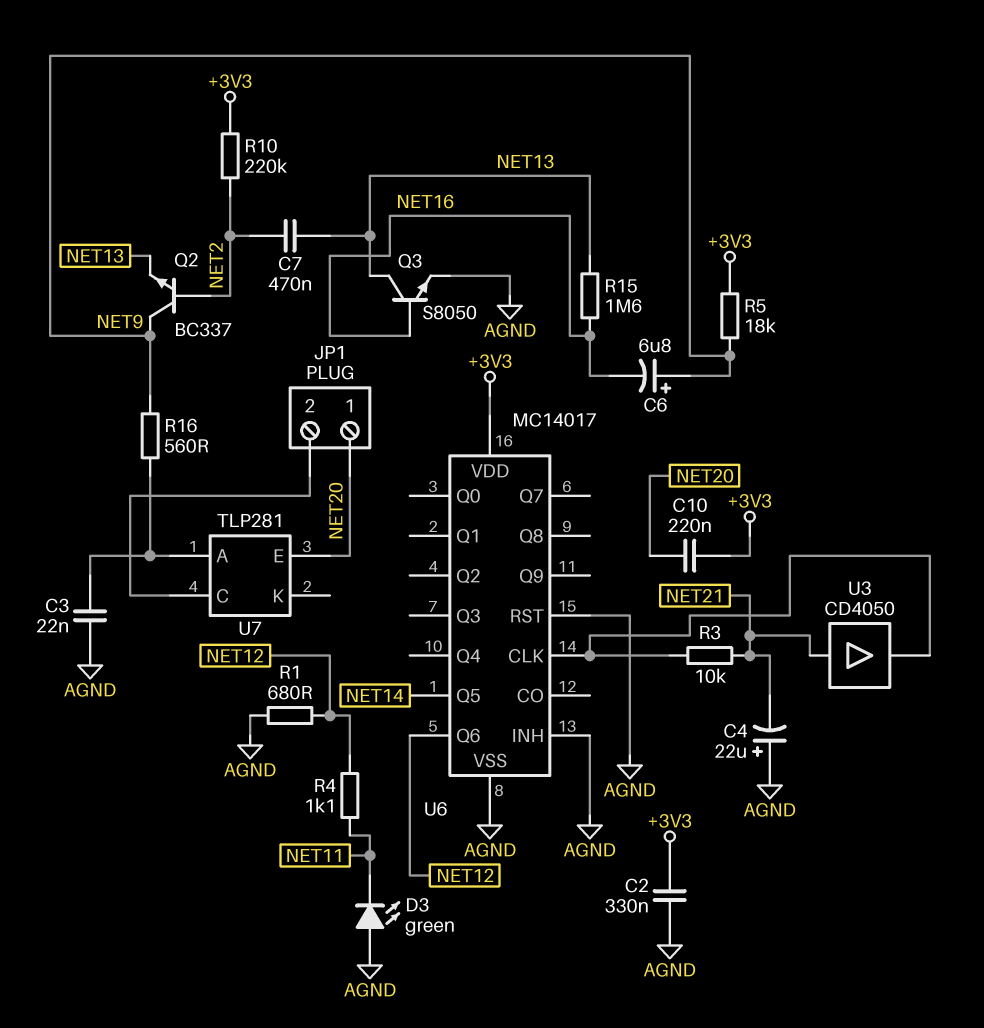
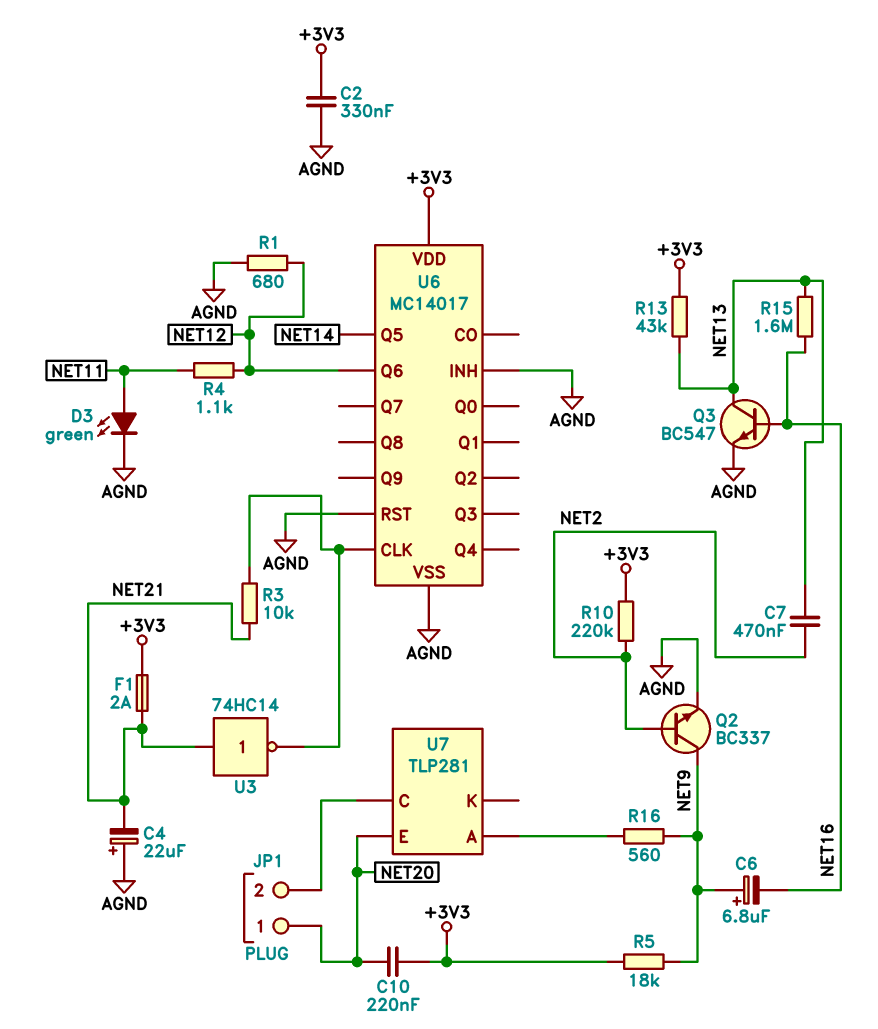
C3: 22nF (AGND, U7/A) -> none
D3: LED green (A AGND, K NET11) -> LED green (A NET11, K AGND)
F1: none -> 2A (+3V3, NET21)
Q2: NPN BC337 (B NET2, C NET9, E NET13) -> NPN BC337 (B NET2, C NET9, E AGND)
Q3: NPN S8050 (B NET16, C NET13, E AGND) -> NPN BC547 (B NET16, C NET13, E AGND)
R13: none -> 43k (+3V3, NET13)
U3: buffer CD4050 (in NET21, out U6/CLK) -> NOT 74HC14 (in NET21, out U6/CLK)

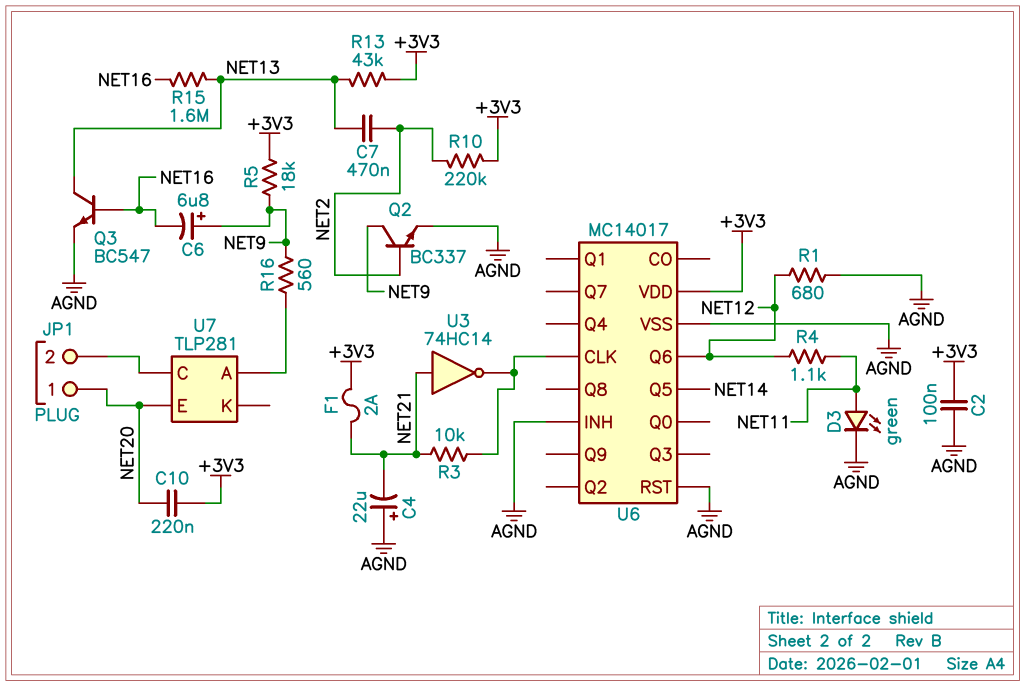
C2: 330nF (+3V3, AGND) -> 100nF (+3V3, AGND)

